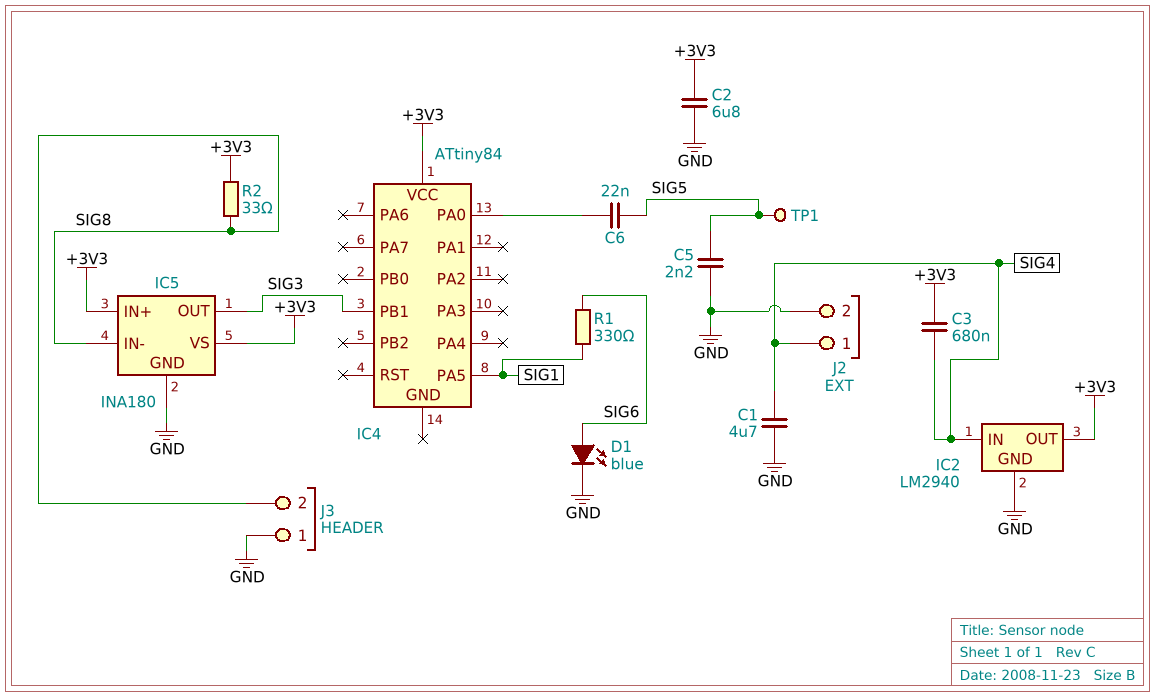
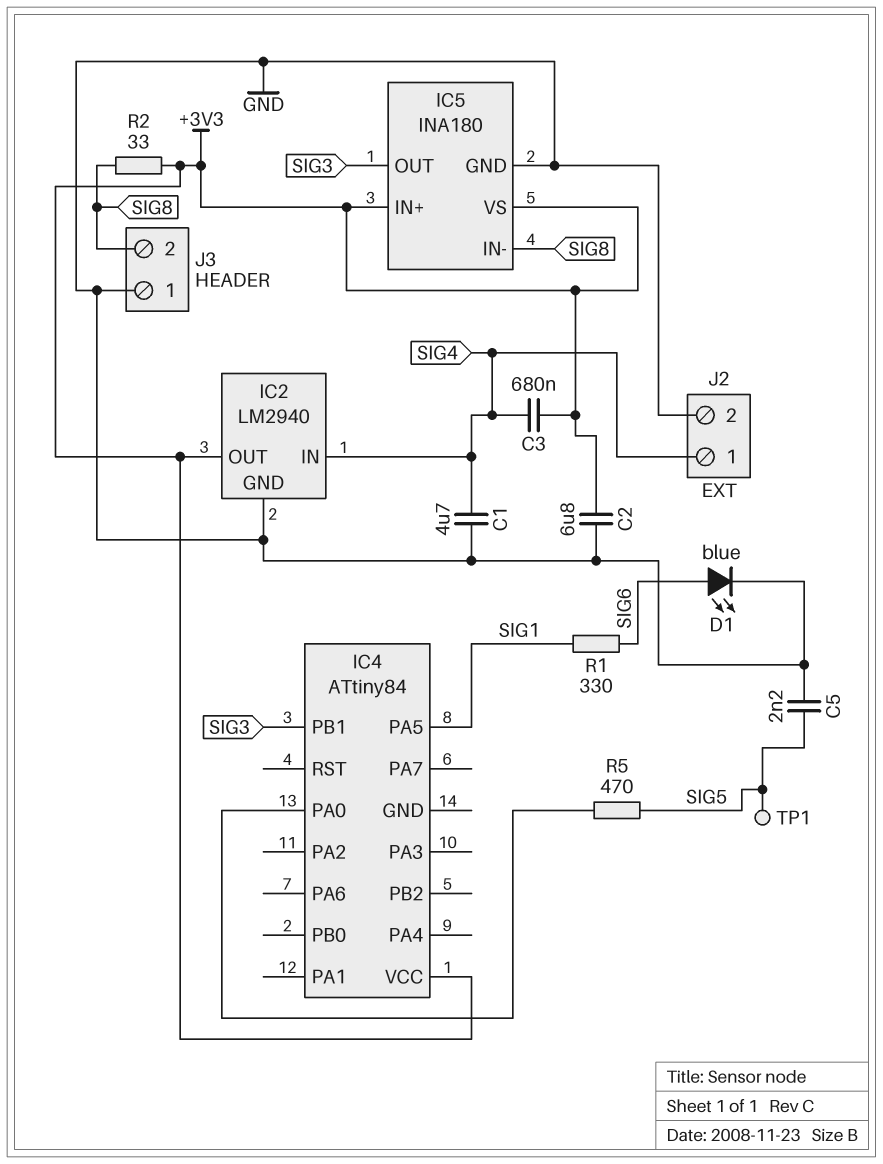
C6: 22nF (IC4/PA0, SIG5) -> none
R5: none -> 470 (IC4/PA0, SIG5)

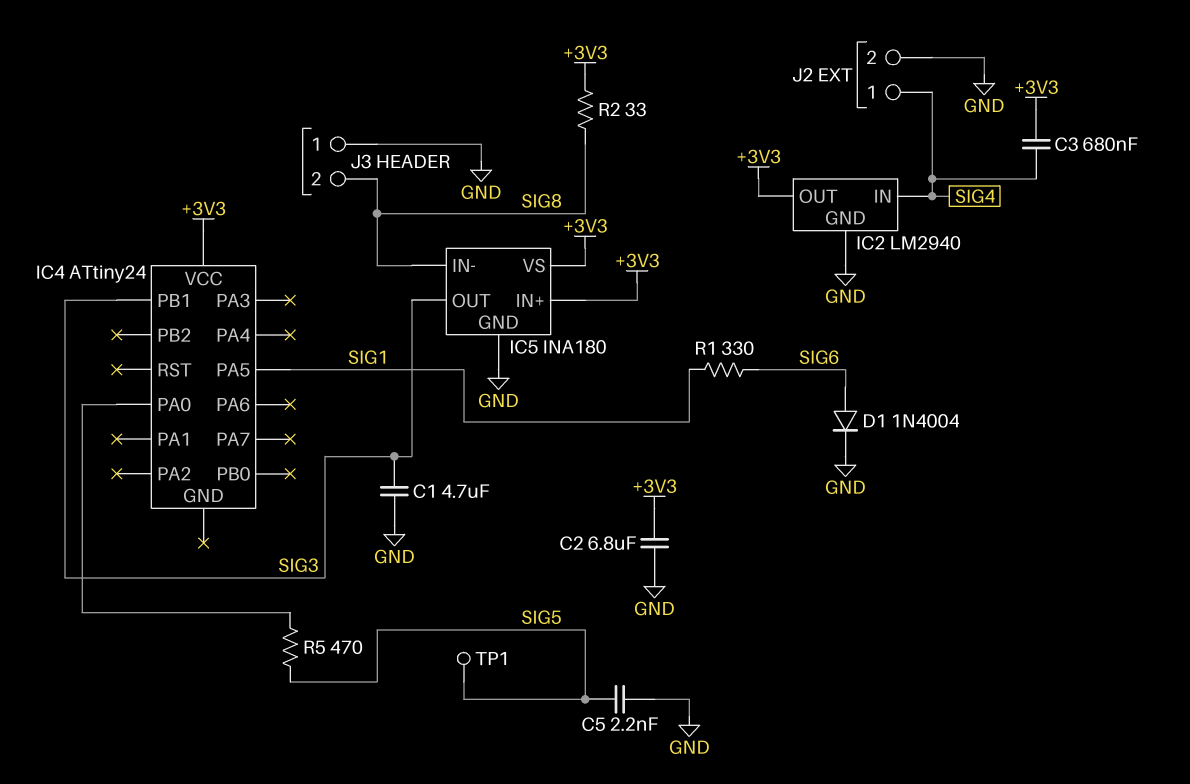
C1: 4.7uF (GND, SIG4) -> 4.7uF (GND, SIG3)
D1: LED blue (A SIG6, K GND) -> diode 1N4004 (A SIG6, K GND)
IC4: ATtiny84 -> ATtiny24

